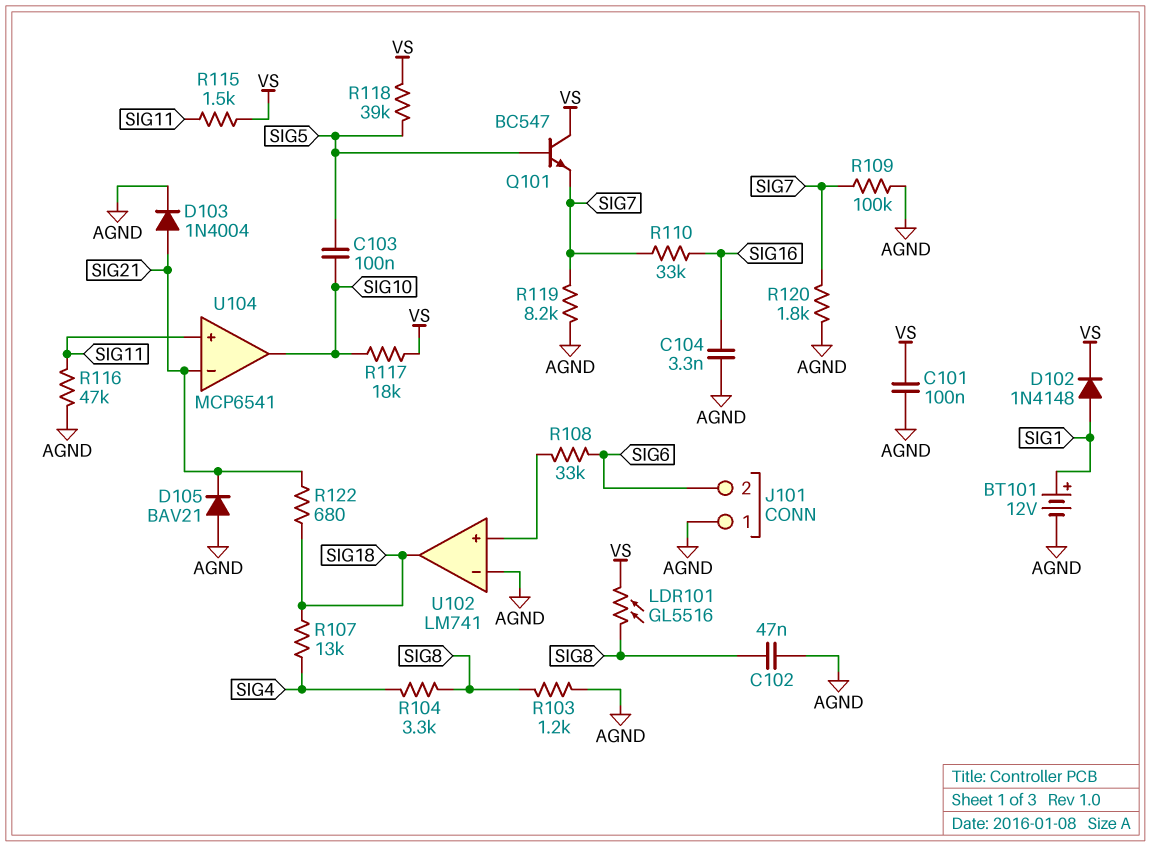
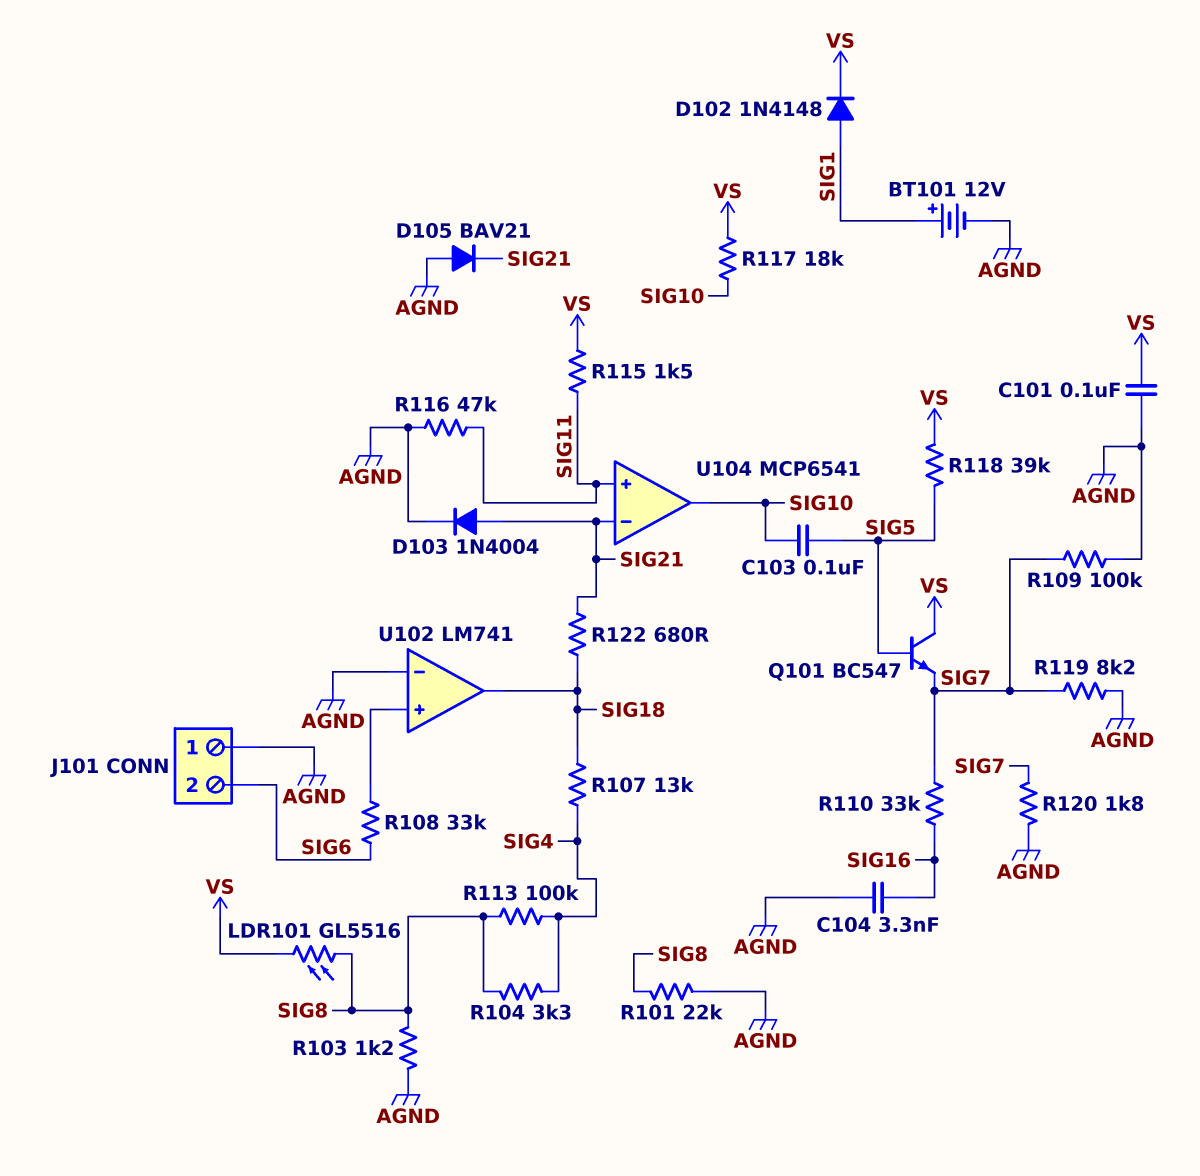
C102: 47nF (AGND, SIG8) -> none
R101: none -> 22k (AGND, SIG8)
R113: none -> 100k (SIG4, SIG8)

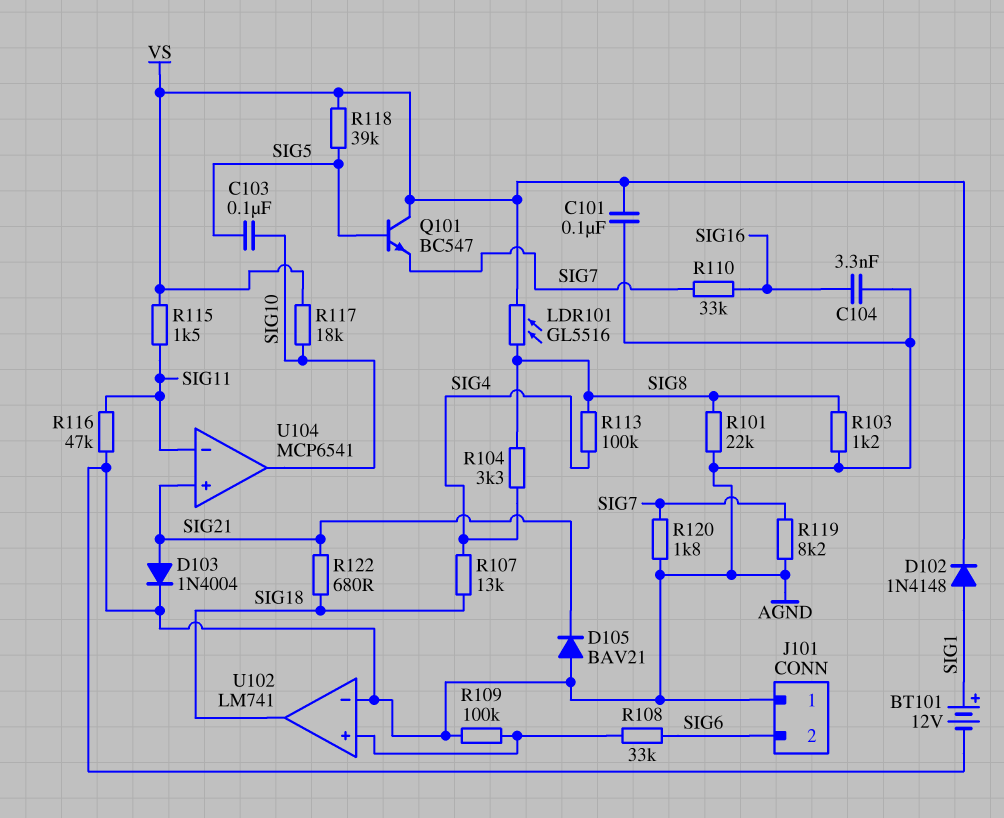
R109: 100k (AGND, SIG7) -> 100k (AGND, U102/in+)
U104 pin in+: SIG11 -> SIG21
U104 pin in-: SIG21 -> SIG11

